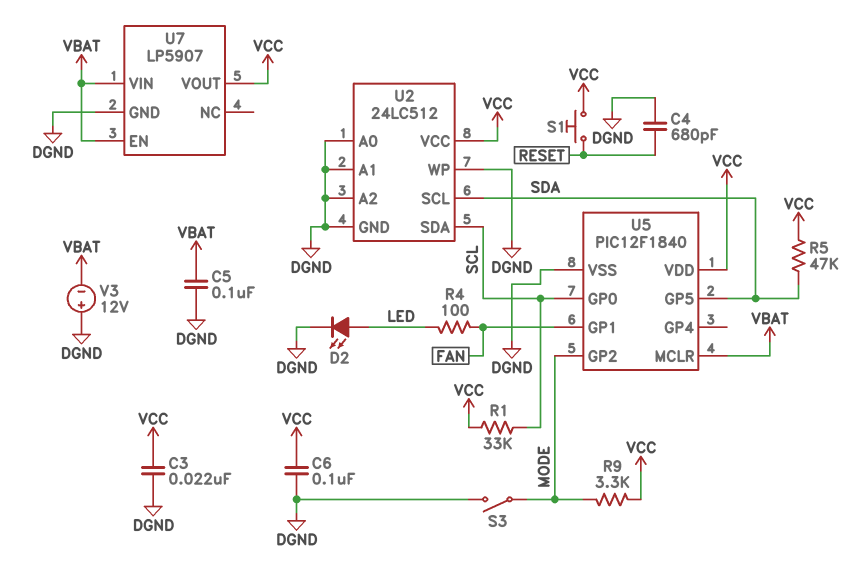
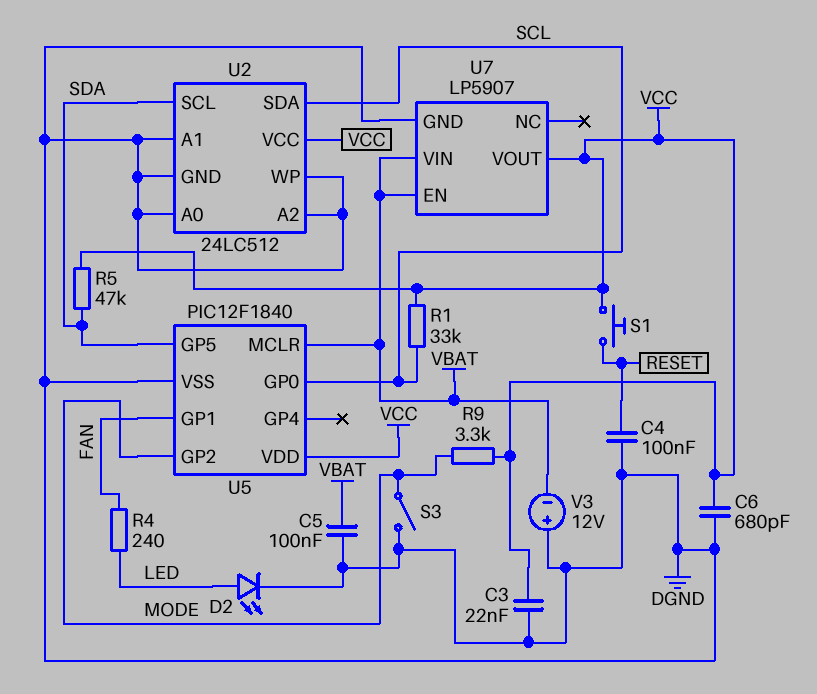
C4: 680pF (DGND, RESET) -> 100nF (DGND, RESET)
C6: 100nF (DGND, VCC) -> 680pF (DGND, VCC)
R4: 100 (FAN, LED) -> 240 (FAN, LED)

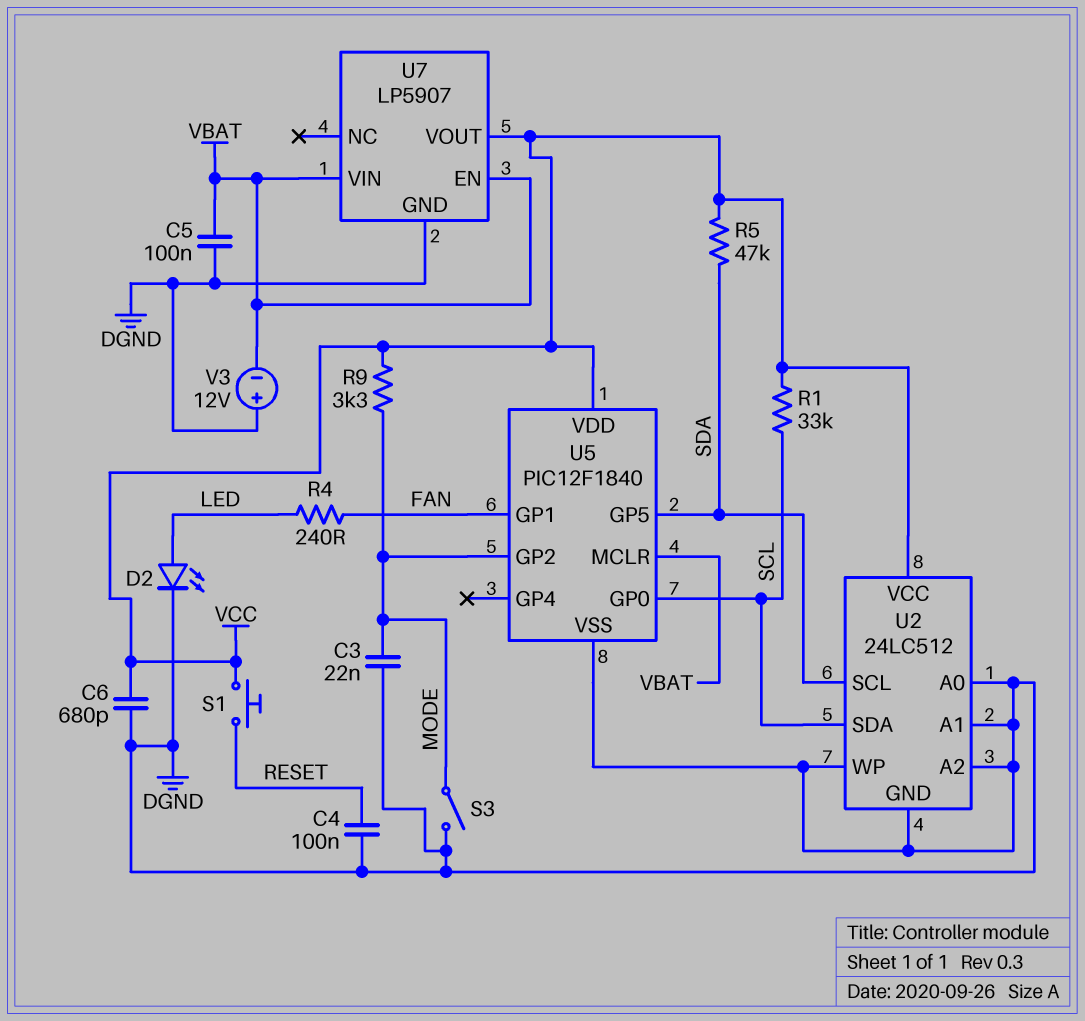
C3: 22nF (DGND, VCC) -> 22nF (DGND, MODE)

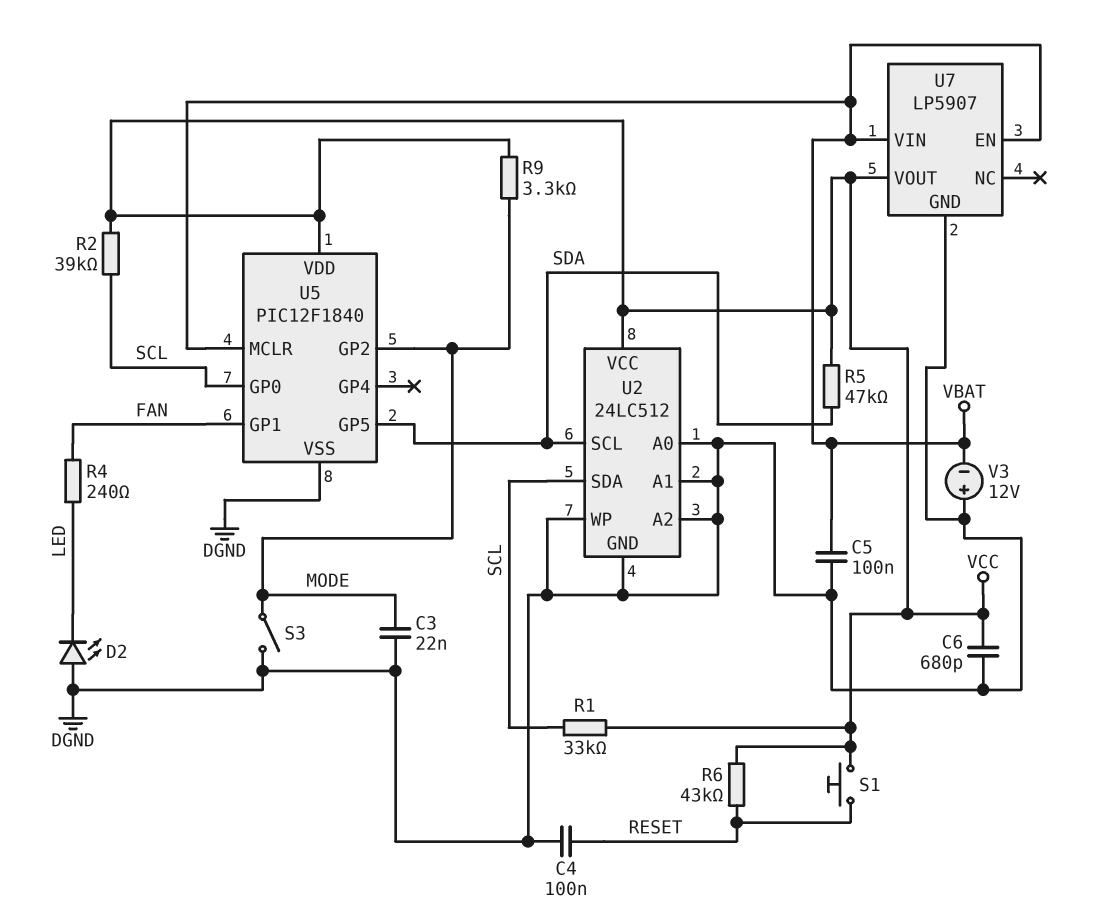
D2: LED (A LED, K DGND) -> LED (A DGND, K LED)
R2: none -> 39k (SCL, VCC)
R6: none -> 43k (RESET, VCC)

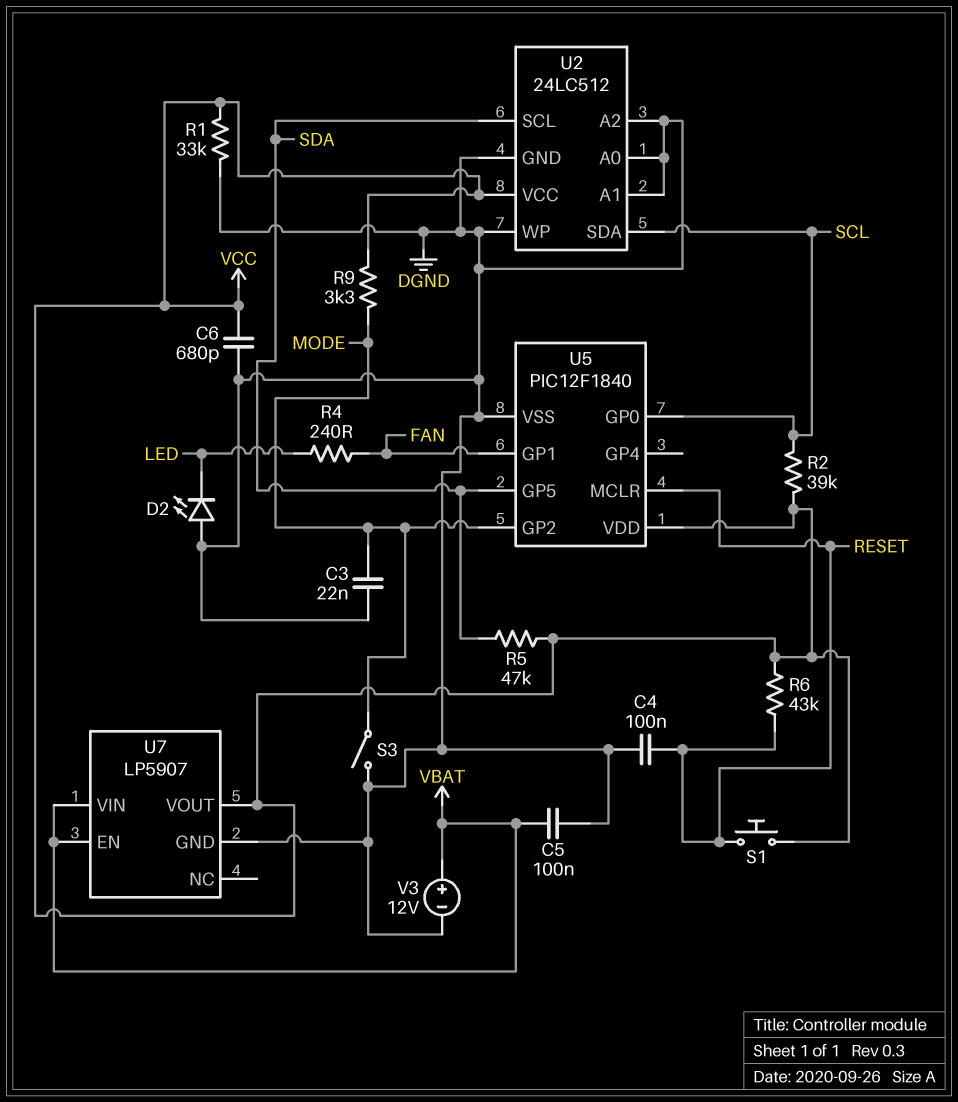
R1: 33k (SCL, VCC) -> 33k (DGND, VCC)
U5 pin MCLR: VBAT -> RESET
V3: 12V (plus DGND, minus VBAT) -> 12V (plus VBAT, minus DGND)

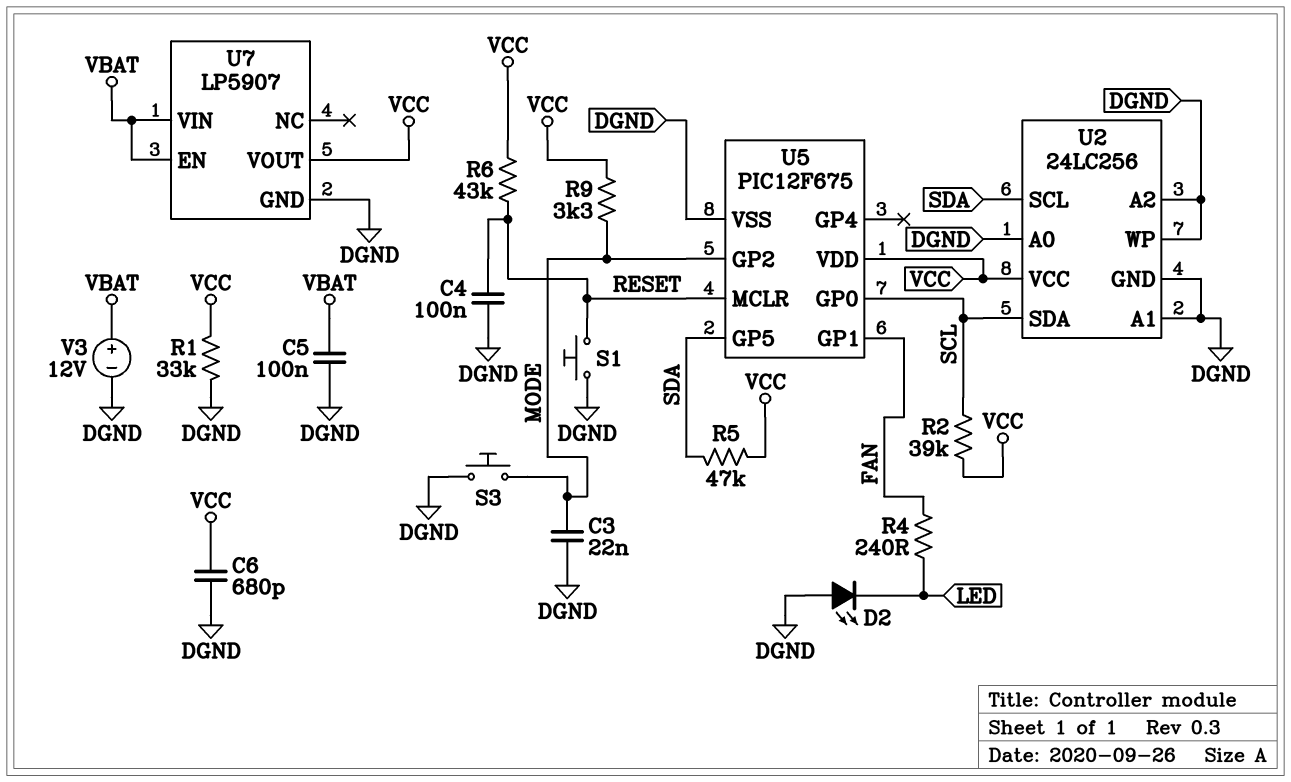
S1: button (RESET, VCC) -> button (DGND, RESET)
S3: switch (DGND, MODE) -> button (DGND, MODE)
U2: 24LC512 -> 24LC256
U5: PIC12F1840 -> PIC12F675

